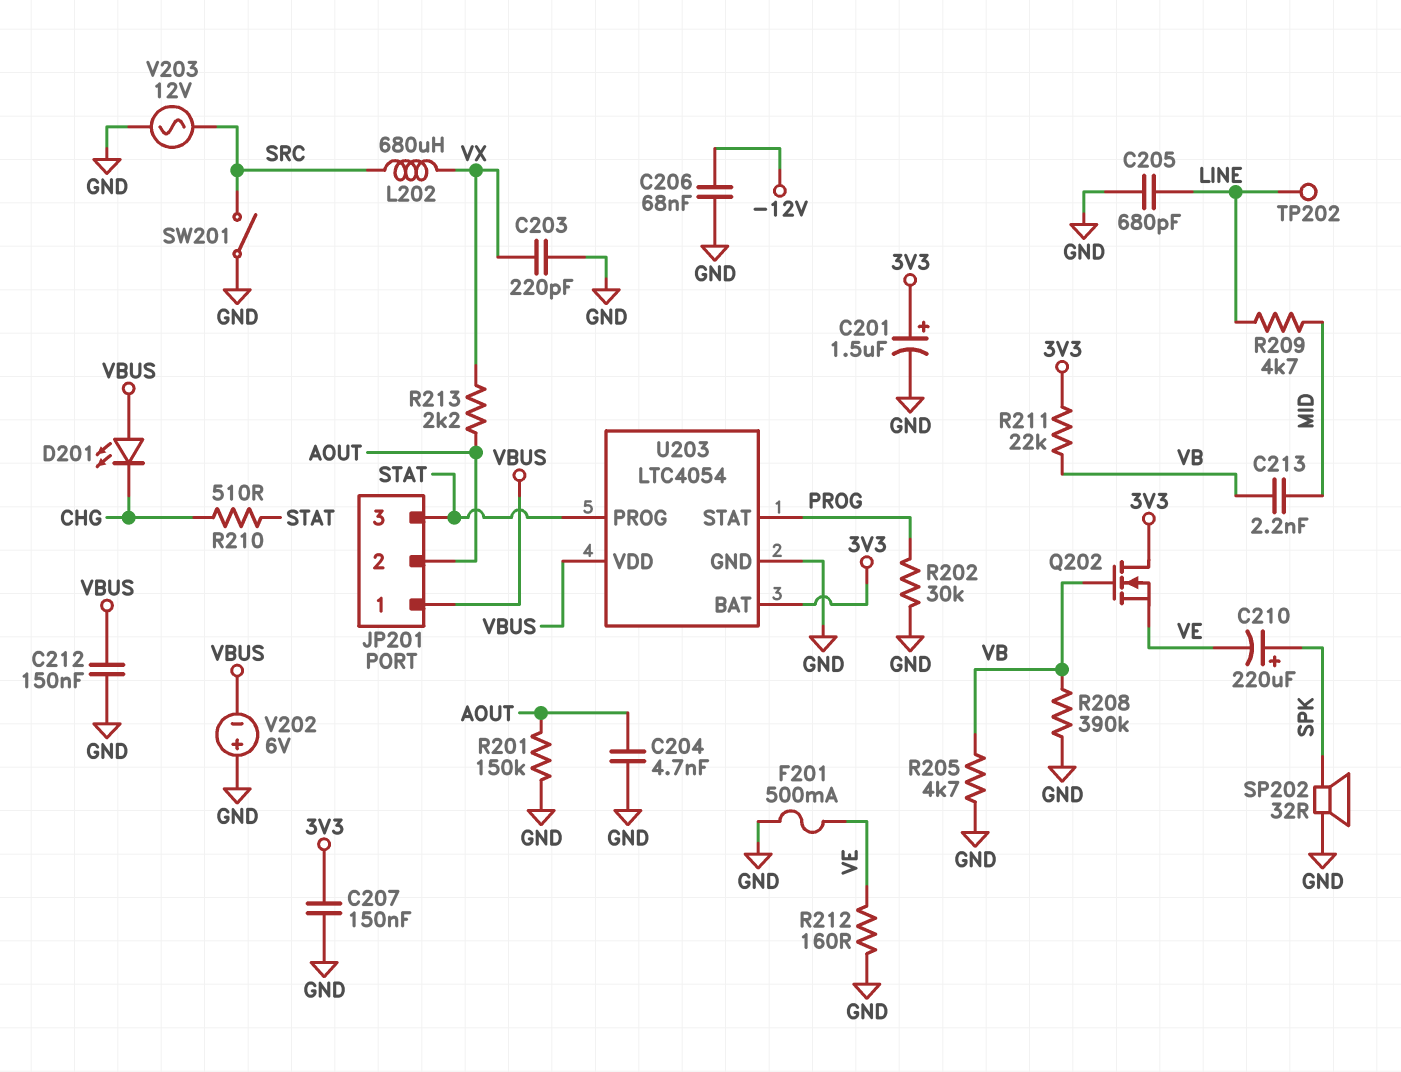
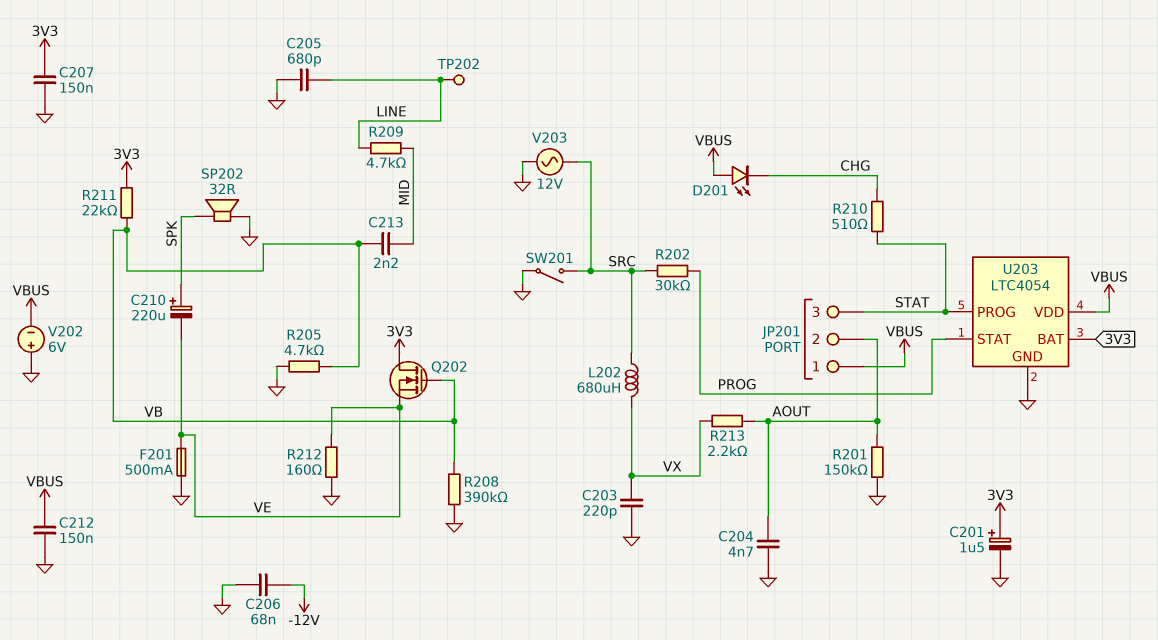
R202: 30k (GND, PROG) -> 30k (PROG, SRC)

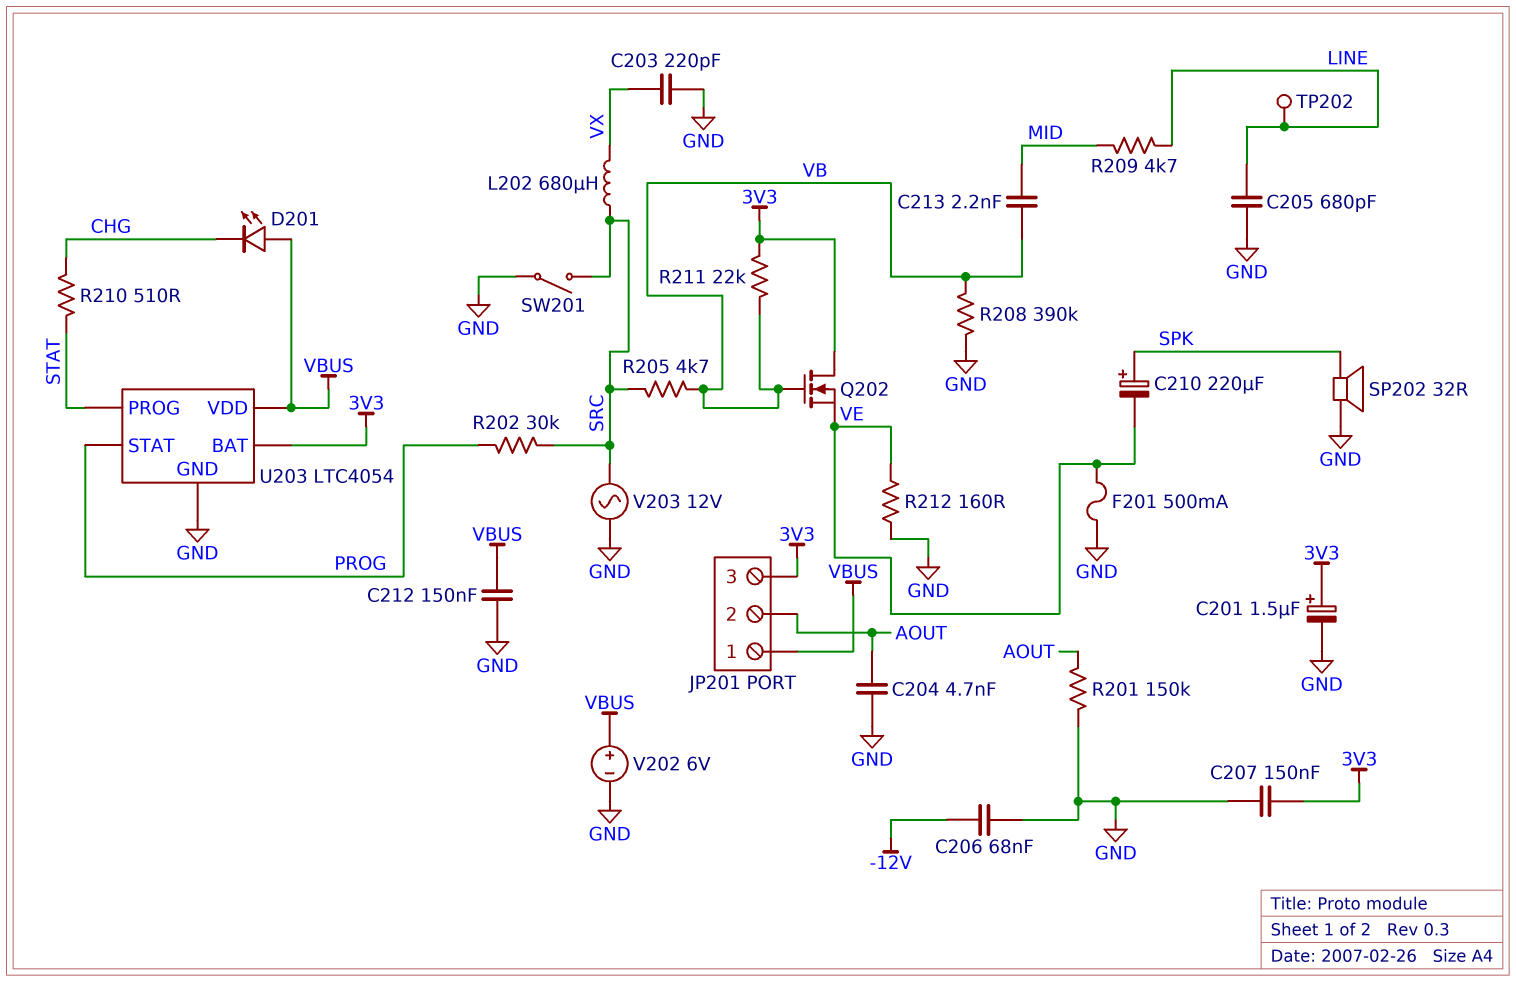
JP201 pin 3: STAT -> 3V3
R205: 4.7k (GND, VB) -> 4.7k (SRC, VB)
R213: 2.2k (AOUT, VX) -> none
V202: 6V (plus GND, minus VBUS) -> 6V (plus VBUS, minus GND)

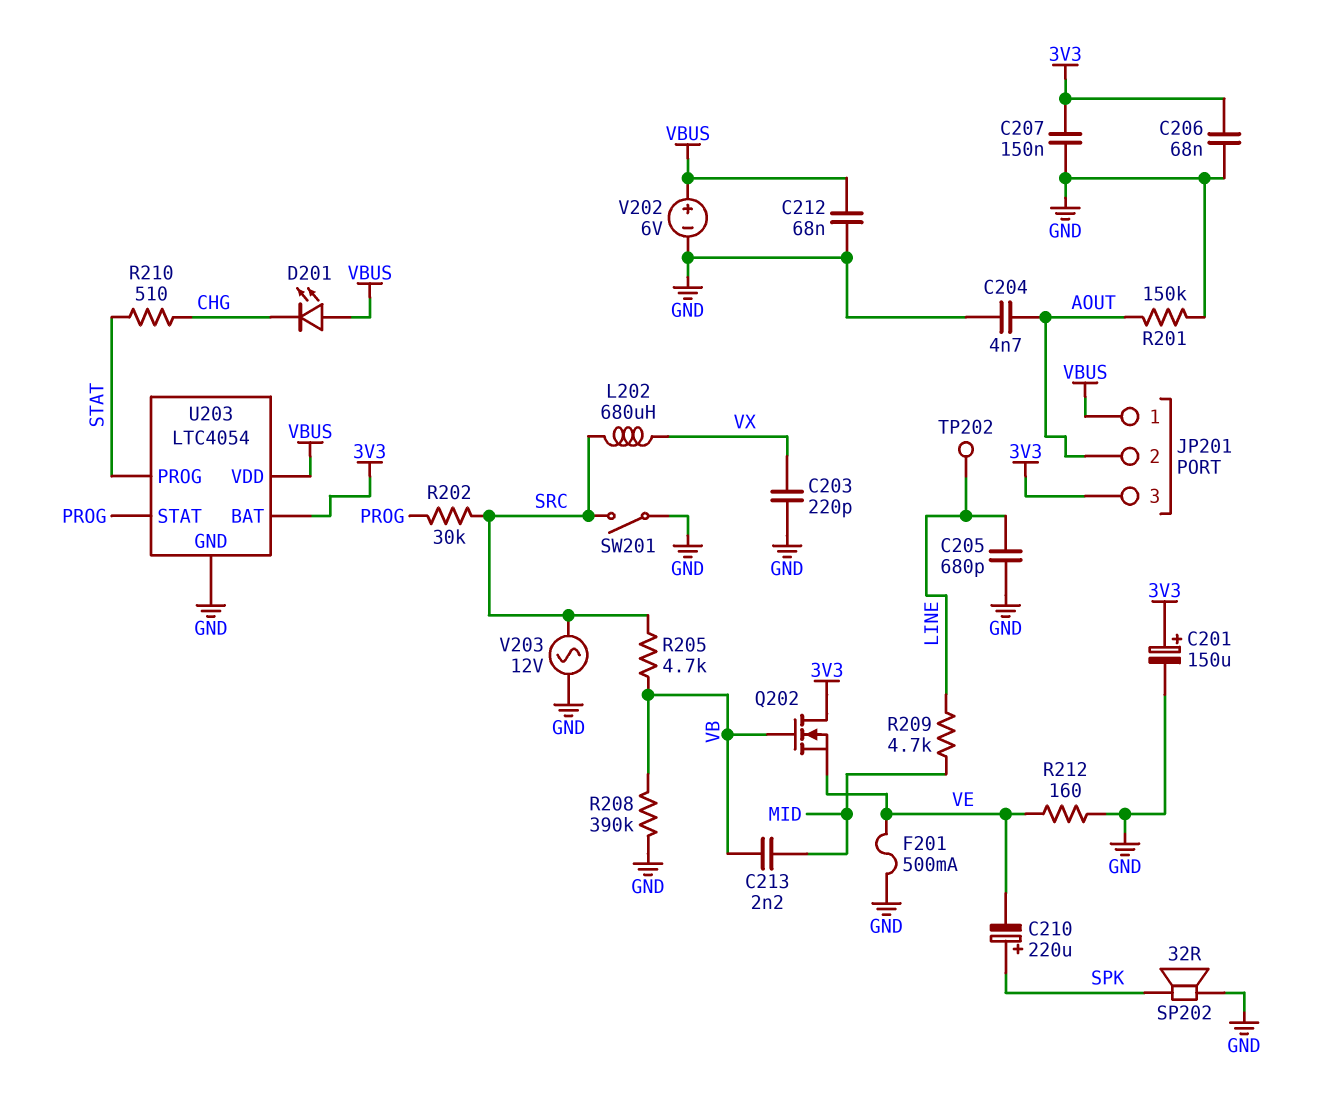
C201: 1.5uF (plus 3V3, minus GND) -> 150uF (plus 3V3, minus GND)
C206: 68nF (-12V, GND) -> 68nF (3V3, GND)
C212: 150nF (GND, VBUS) -> 68nF (GND, VBUS)
R211: 22k (3V3, VB) -> none

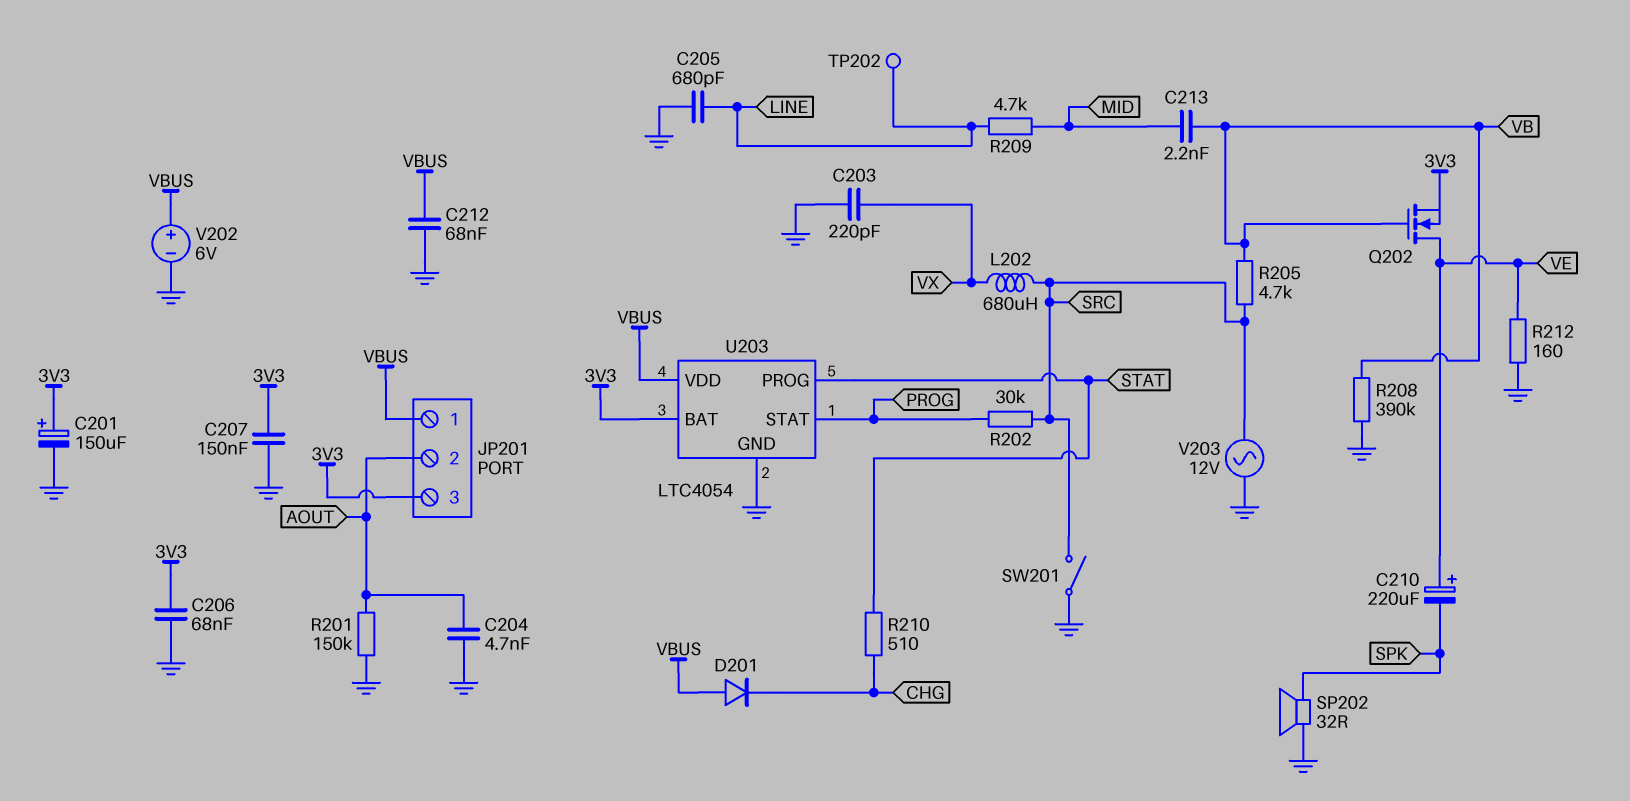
C210: 220uF (plus SPK, minus VE) -> 220uF (plus VE, minus SPK)
D201: LED (A VBUS, K CHG) -> diode (A VBUS, K CHG)
F201: 500mA (GND, VE) -> none
Q202: NMOS (G VB, D 3V3, S VE) -> NMOS (G VB, D VE, S 3V3)

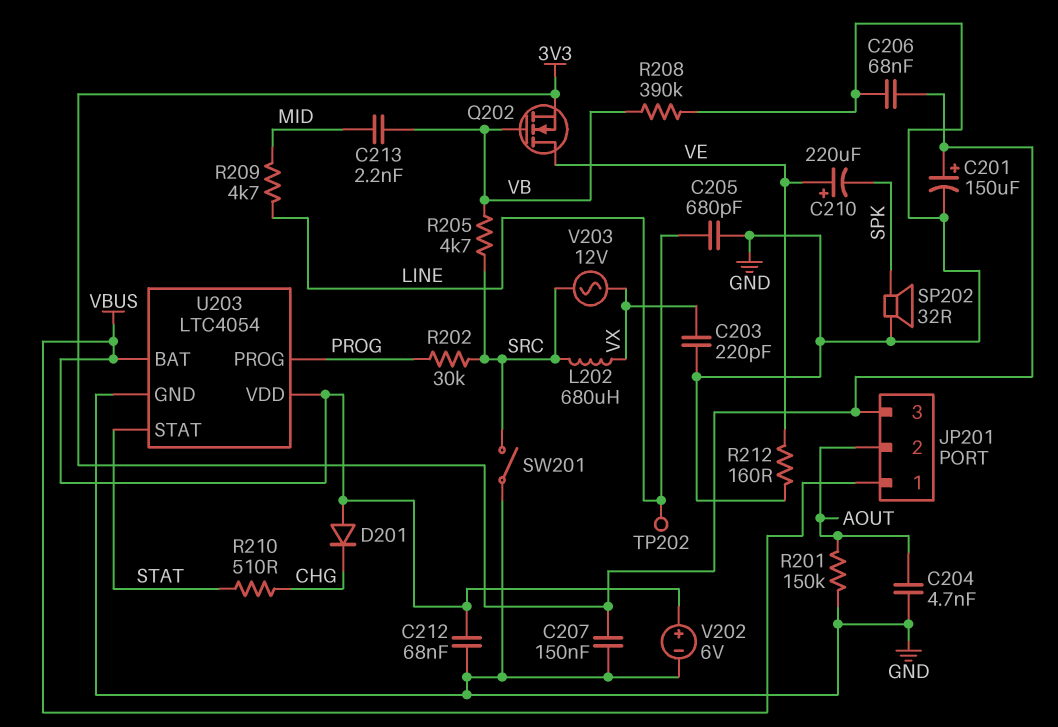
U203 pin BAT: 3V3 -> VBUS
U203 pin PROG: STAT -> PROG
U203 pin STAT: PROG -> STAT
V203: AC 12V (GND, SRC) -> AC 12V (SRC, VX)

